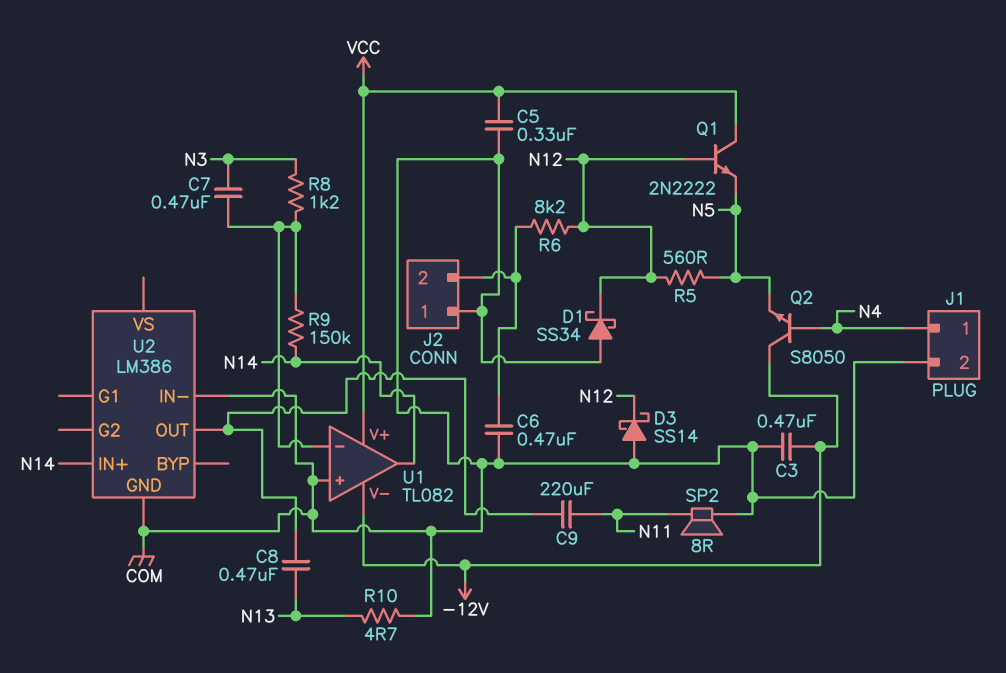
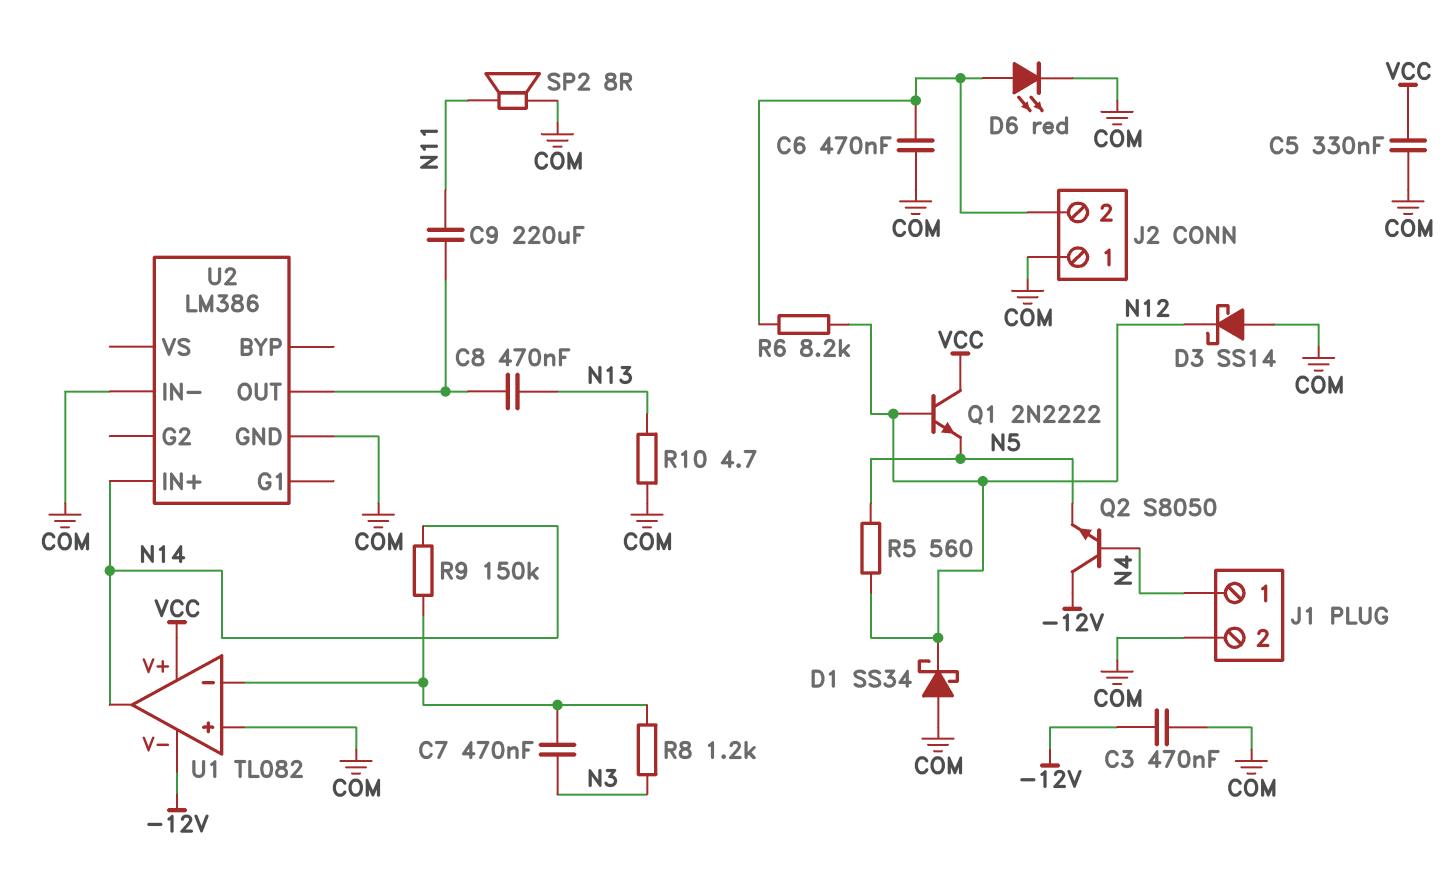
D6: none -> LED red (A J2/2, K COM)

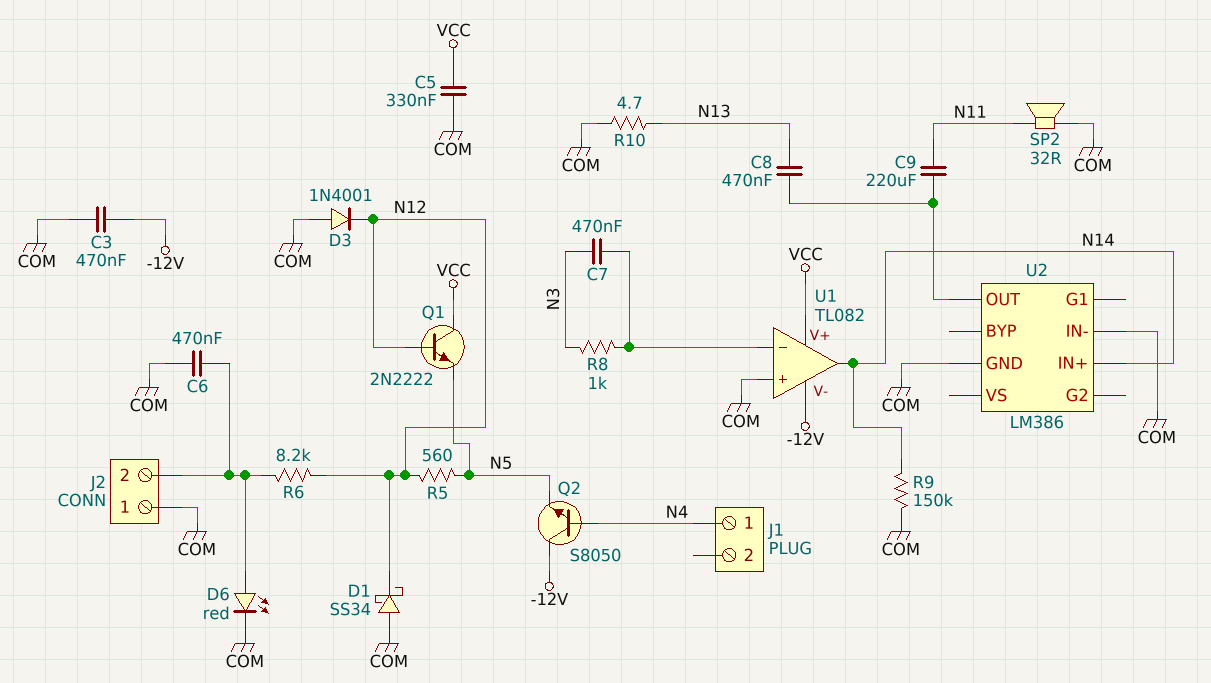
D3: schottky SS14 (A COM, K N12) -> diode 1N4001 (A COM, K N12)
J1 pin 2: COM -> none
R8: 1.2k (N3, U1/in-) -> 1k (N3, U1/in-)
R9: 150k (N14, U1/in-) -> 150k (COM, N14)
SP2: speaker 8R (COM, N11) -> speaker 32R (COM, N11)

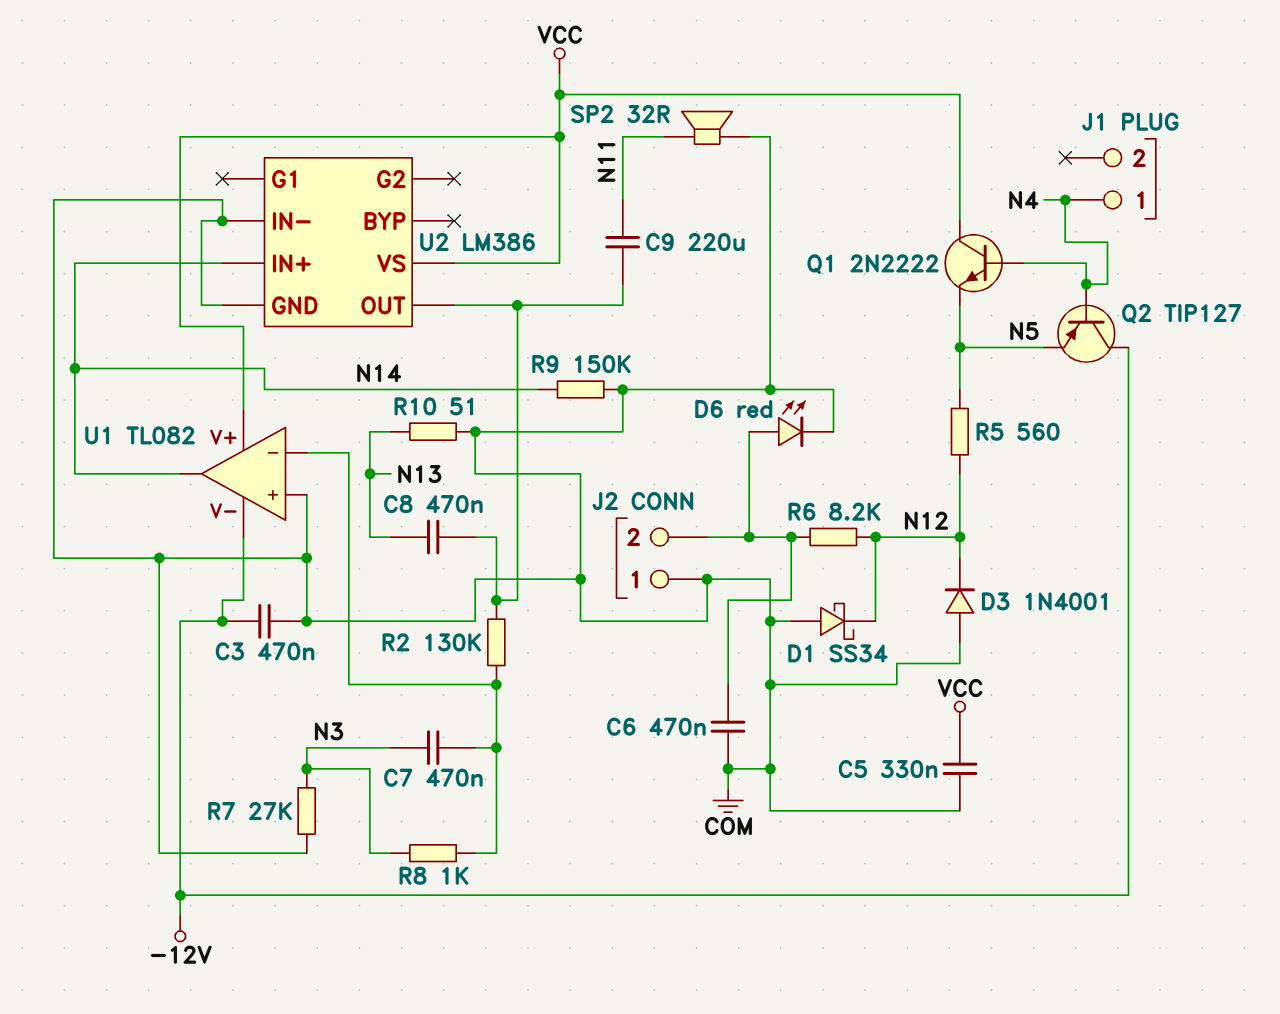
Q1: NPN 2N2222 (B N12, C VCC, E N5) -> NPN 2N2222 (B N4, C VCC, E N5)
Q2: NPN S8050 (B N4, C -12V, E N5) -> PNP TIP127 (B N4, C -12V, E N5)
R2: none -> 130k (U1/in-, U2/OUT)
R7: none -> 27k (COM, N3)
R10: 4.7 (COM, N13) -> 51 (COM, N13)
U2 pin VS: none -> VCC

